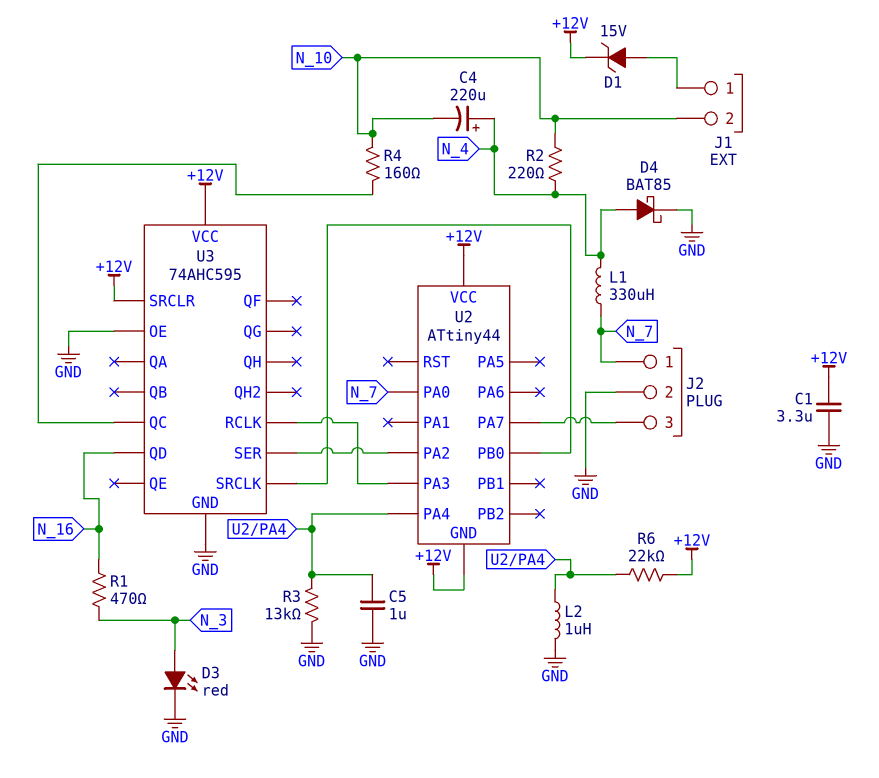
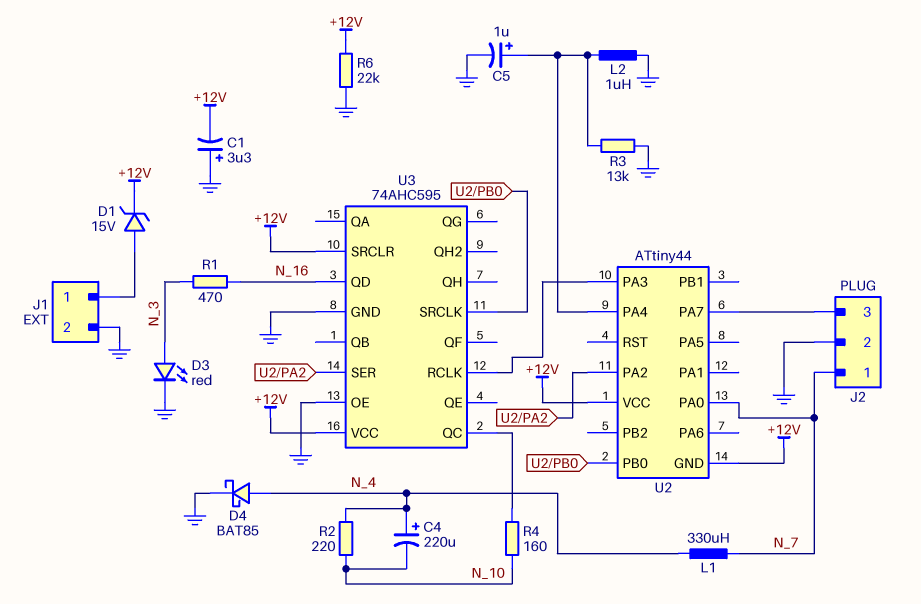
C1: 3.3uF (+12V, GND) -> 3.3uF (plus GND, minus +12V)
C5: 1uF (GND, U2/PA4) -> 1uF (plus U2/PA4, minus GND)
J1 pin 2: N_10 -> GND
R6: 22k (+12V, U2/PA4) -> 22k (+12V, GND)

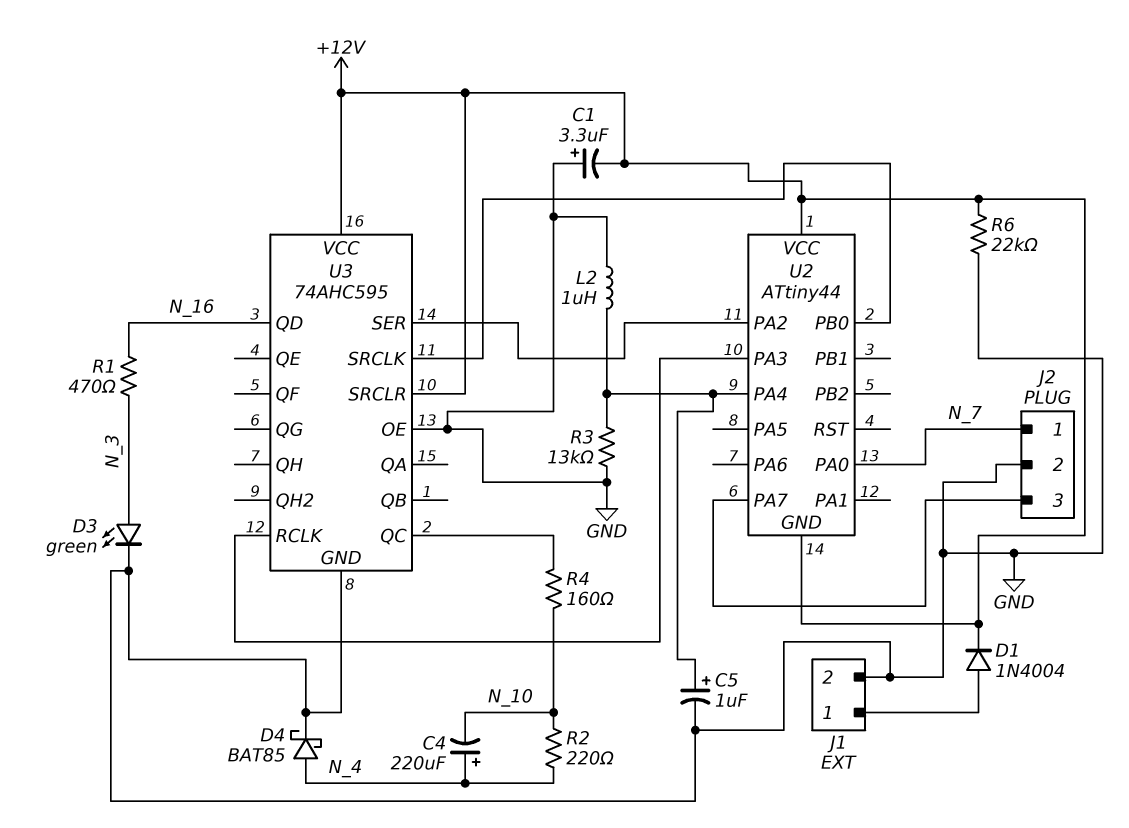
D1: zener 15V (A J1/1, K +12V) -> diode 1N4004 (A J1/1, K +12V)
D3: LED red (A N_3, K GND) -> LED green (A N_3, K GND)
L1: 330uH (N_4, N_7) -> none

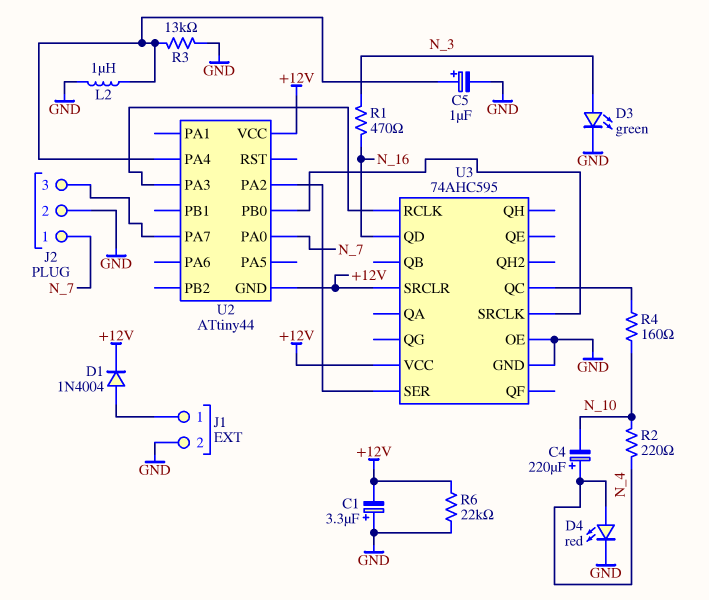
D4: schottky BAT85 (A N_4, K GND) -> LED red (A N_4, K GND)

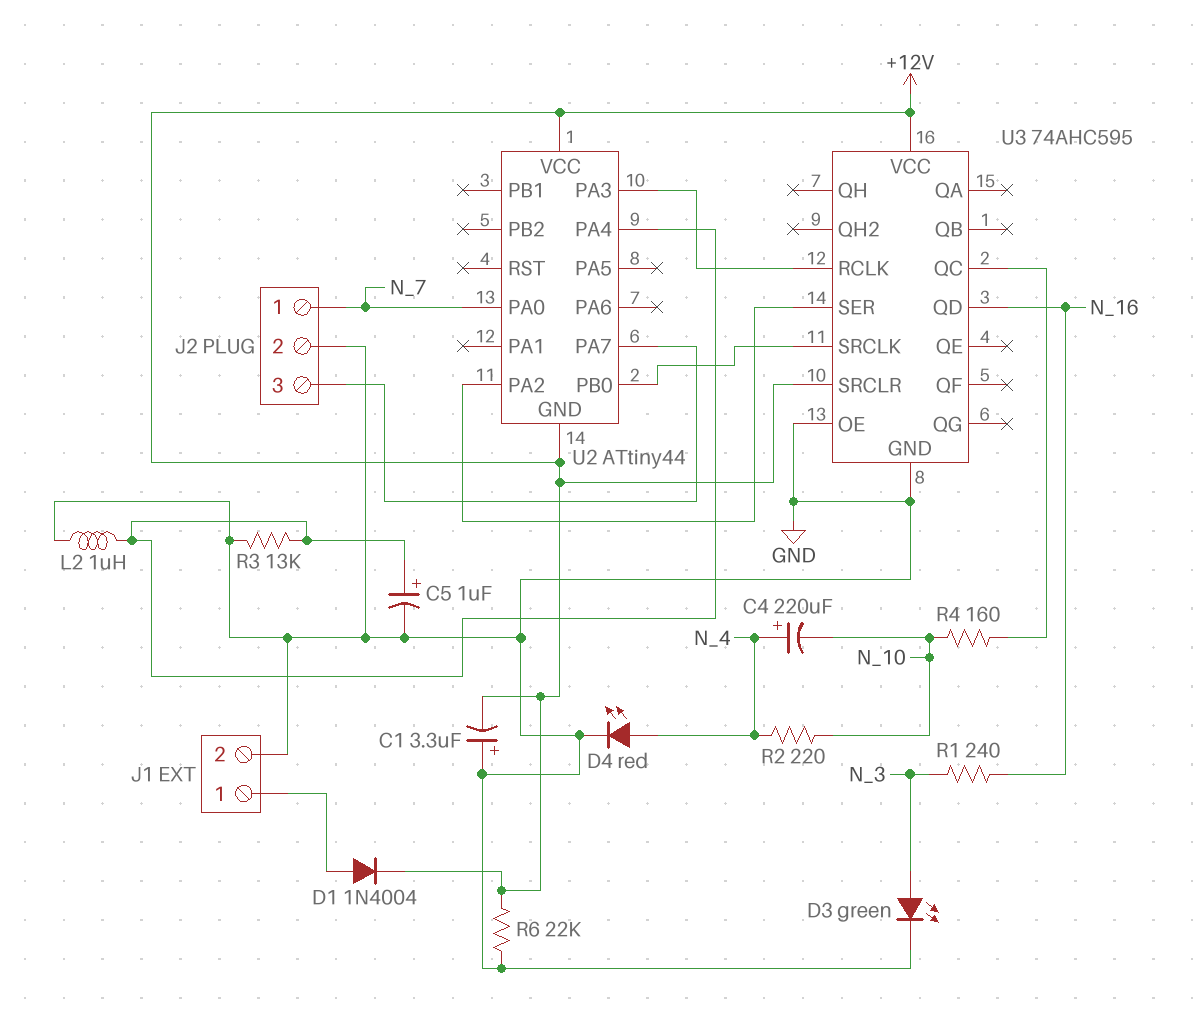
R1: 470 (N_3, N_16) -> 240 (N_3, N_16)

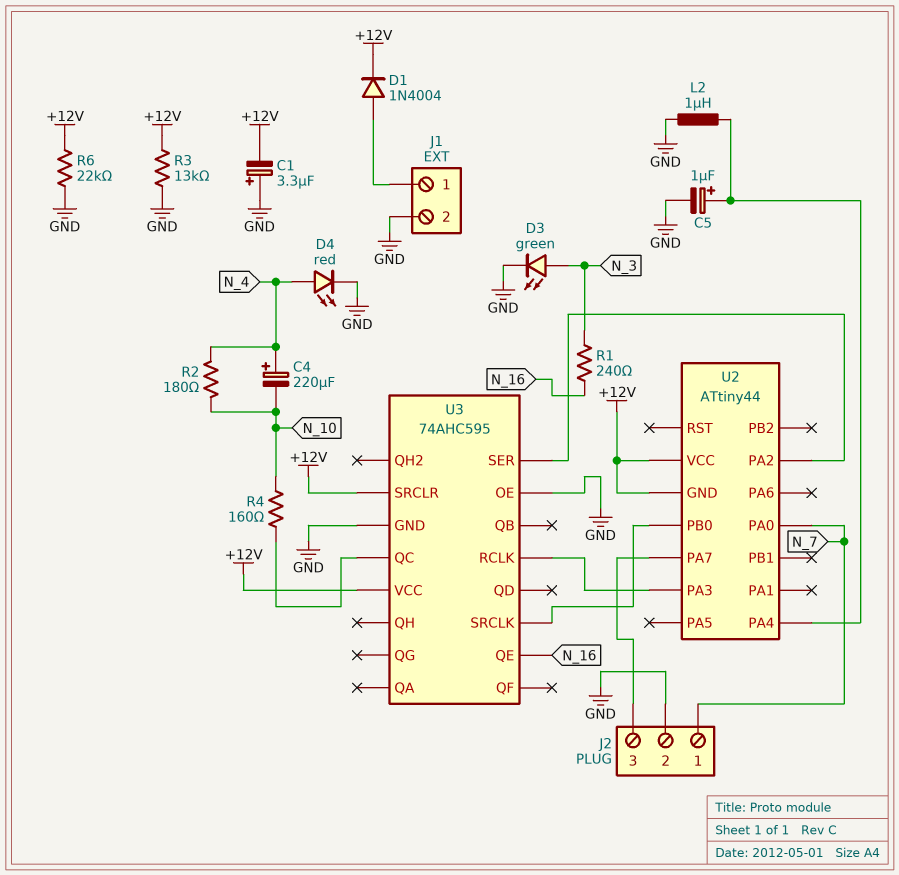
R2: 220 (N_4, N_10) -> 180 (N_4, N_10)
R3: 13k (GND, U2/PA4) -> 13k (+12V, GND)
U3 pin QD: N_16 -> none
U3 pin QE: none -> N_16

